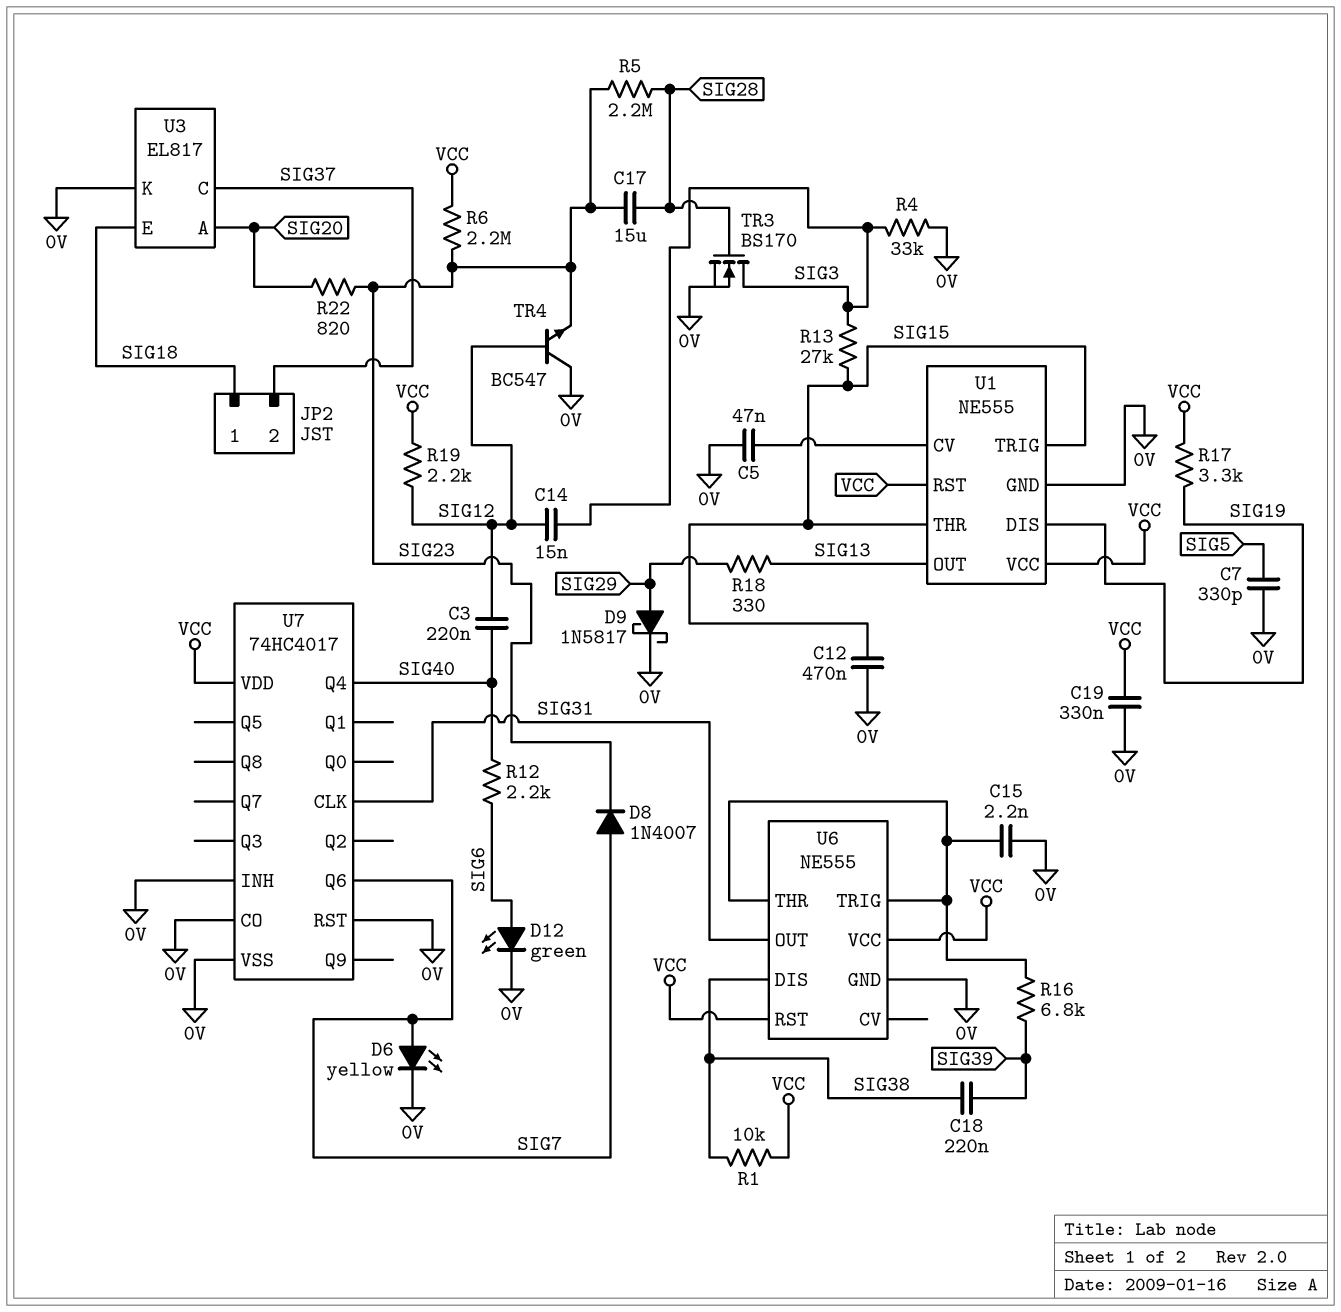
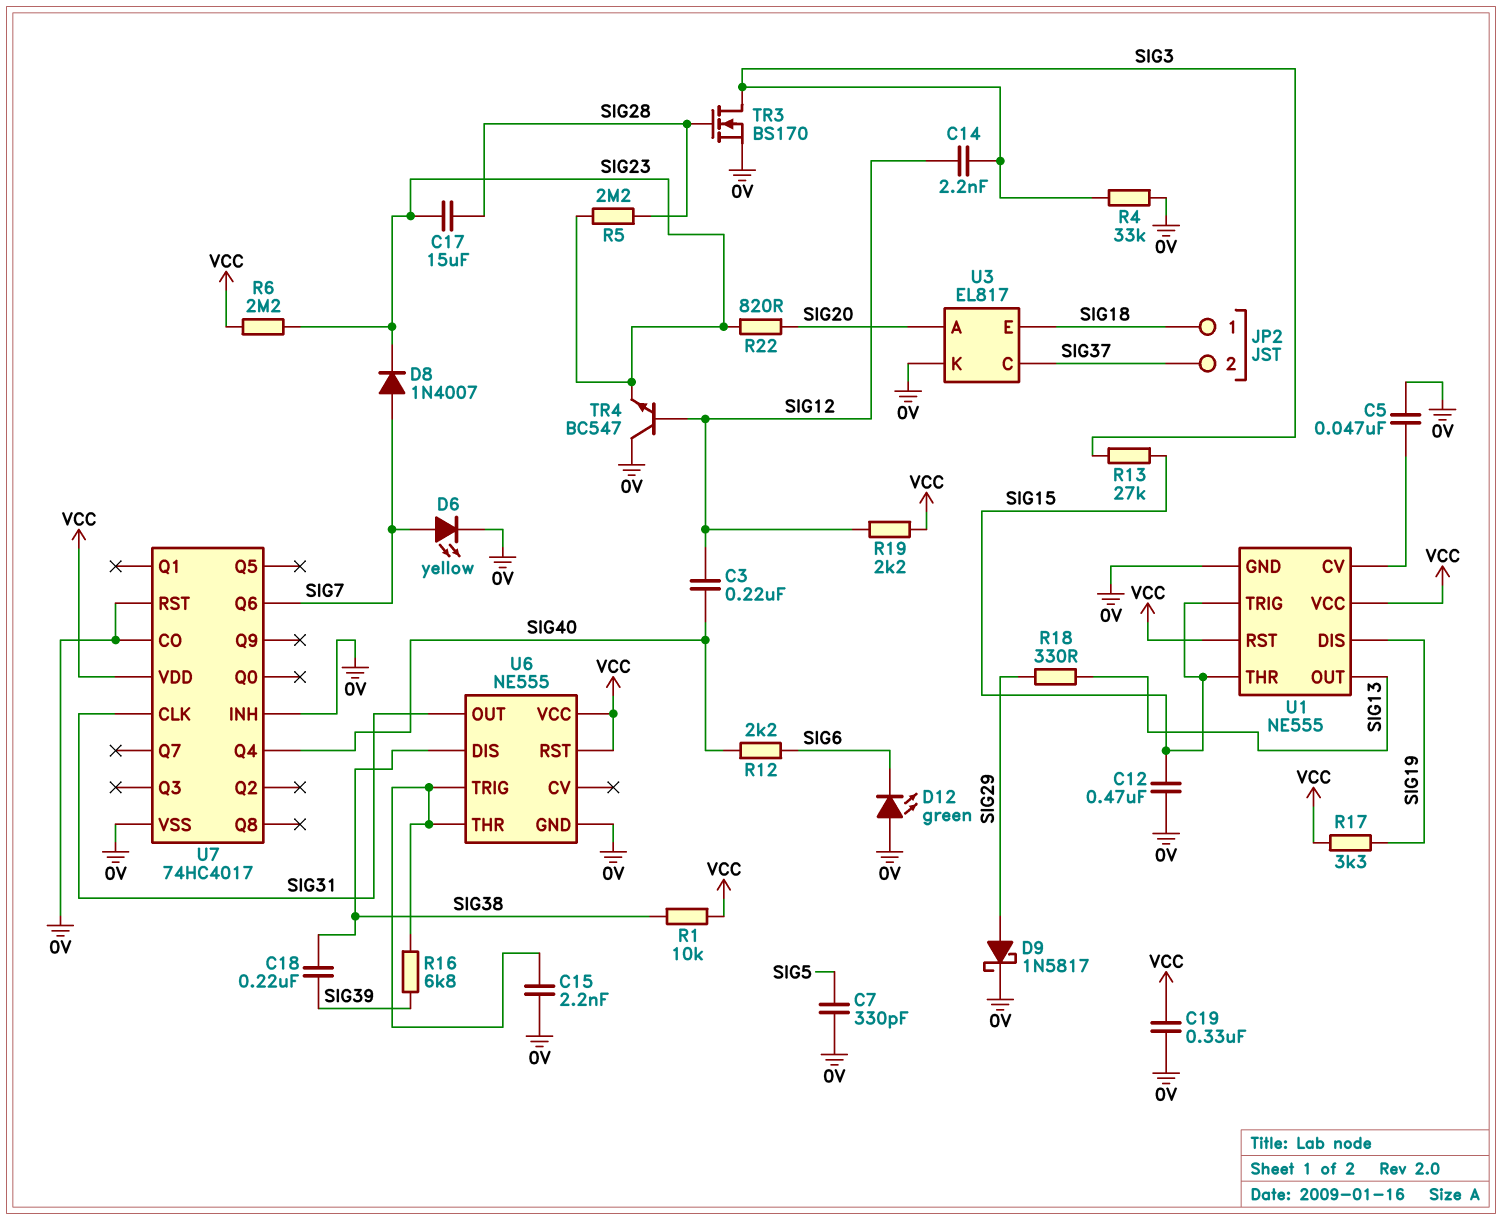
C14: 15nF (SIG3, SIG12) -> 2.2nF (SIG3, SIG12)
D12: LED green (A SIG6, K 0V) -> LED green (A 0V, K SIG6)

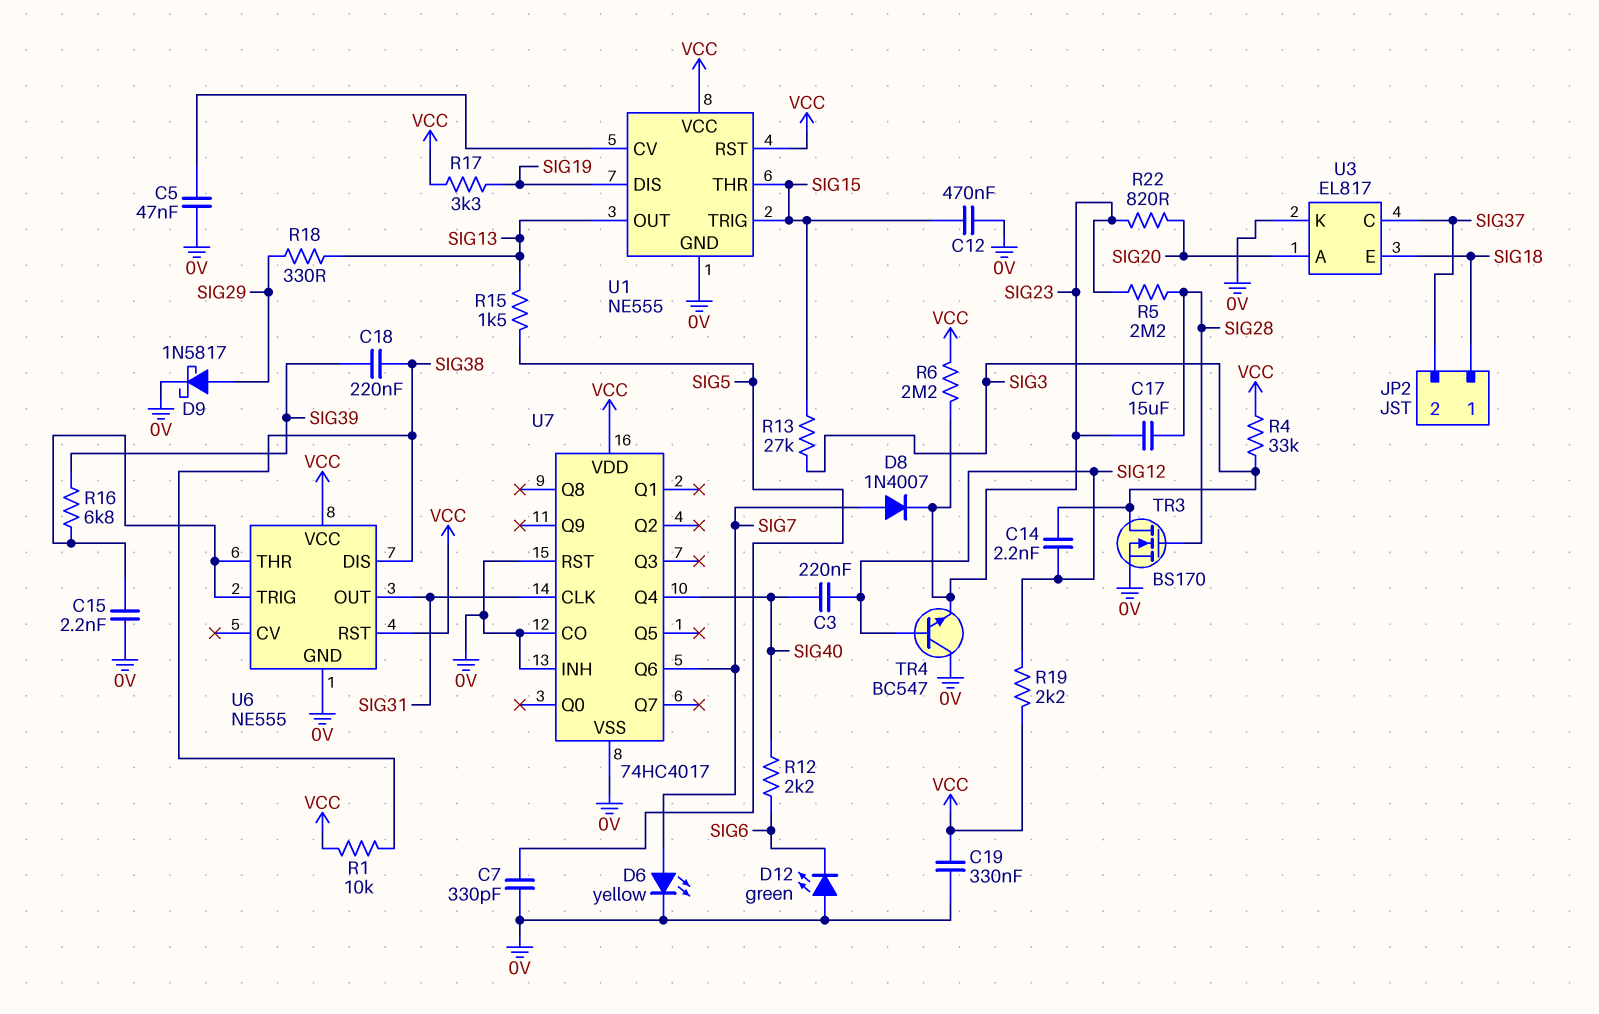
R4: 33k (0V, SIG3) -> 33k (SIG3, VCC)
R15: none -> 1.5k (SIG5, SIG13)

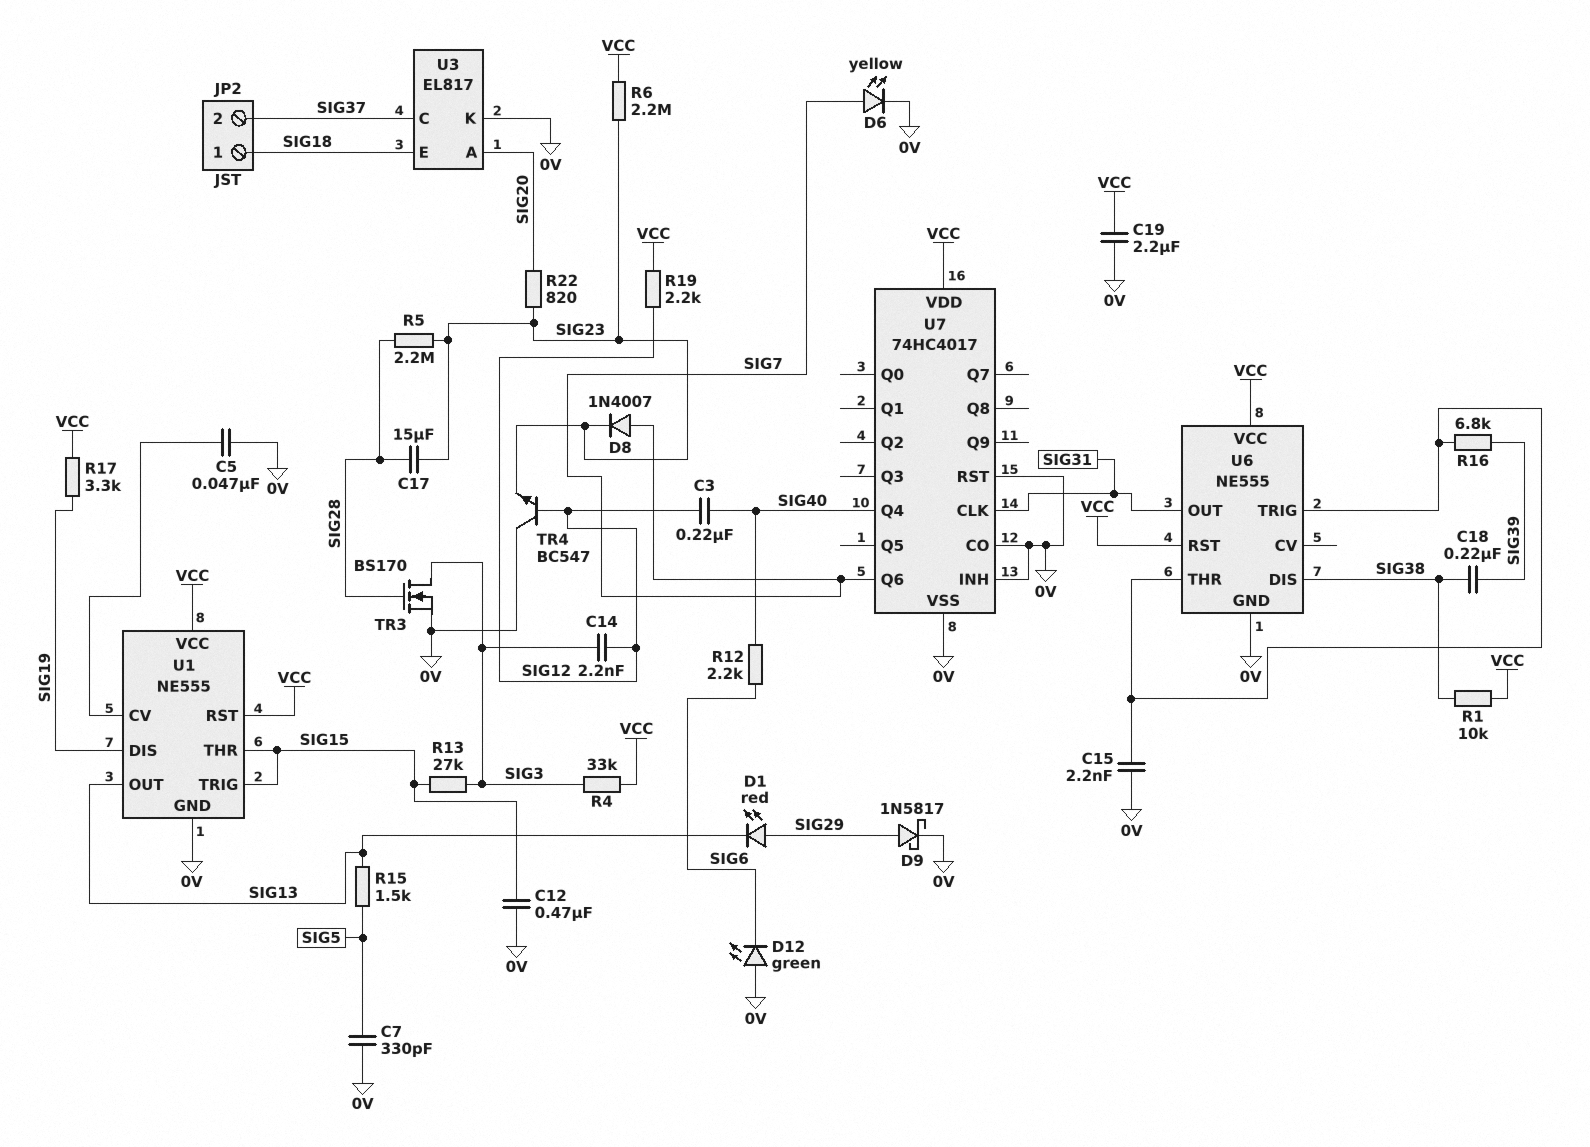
C19: 330nF (0V, VCC) -> 2.2uF (0V, VCC)
D1: none -> LED red (A SIG29, K SIG13)
R18: 330 (SIG13, SIG29) -> none

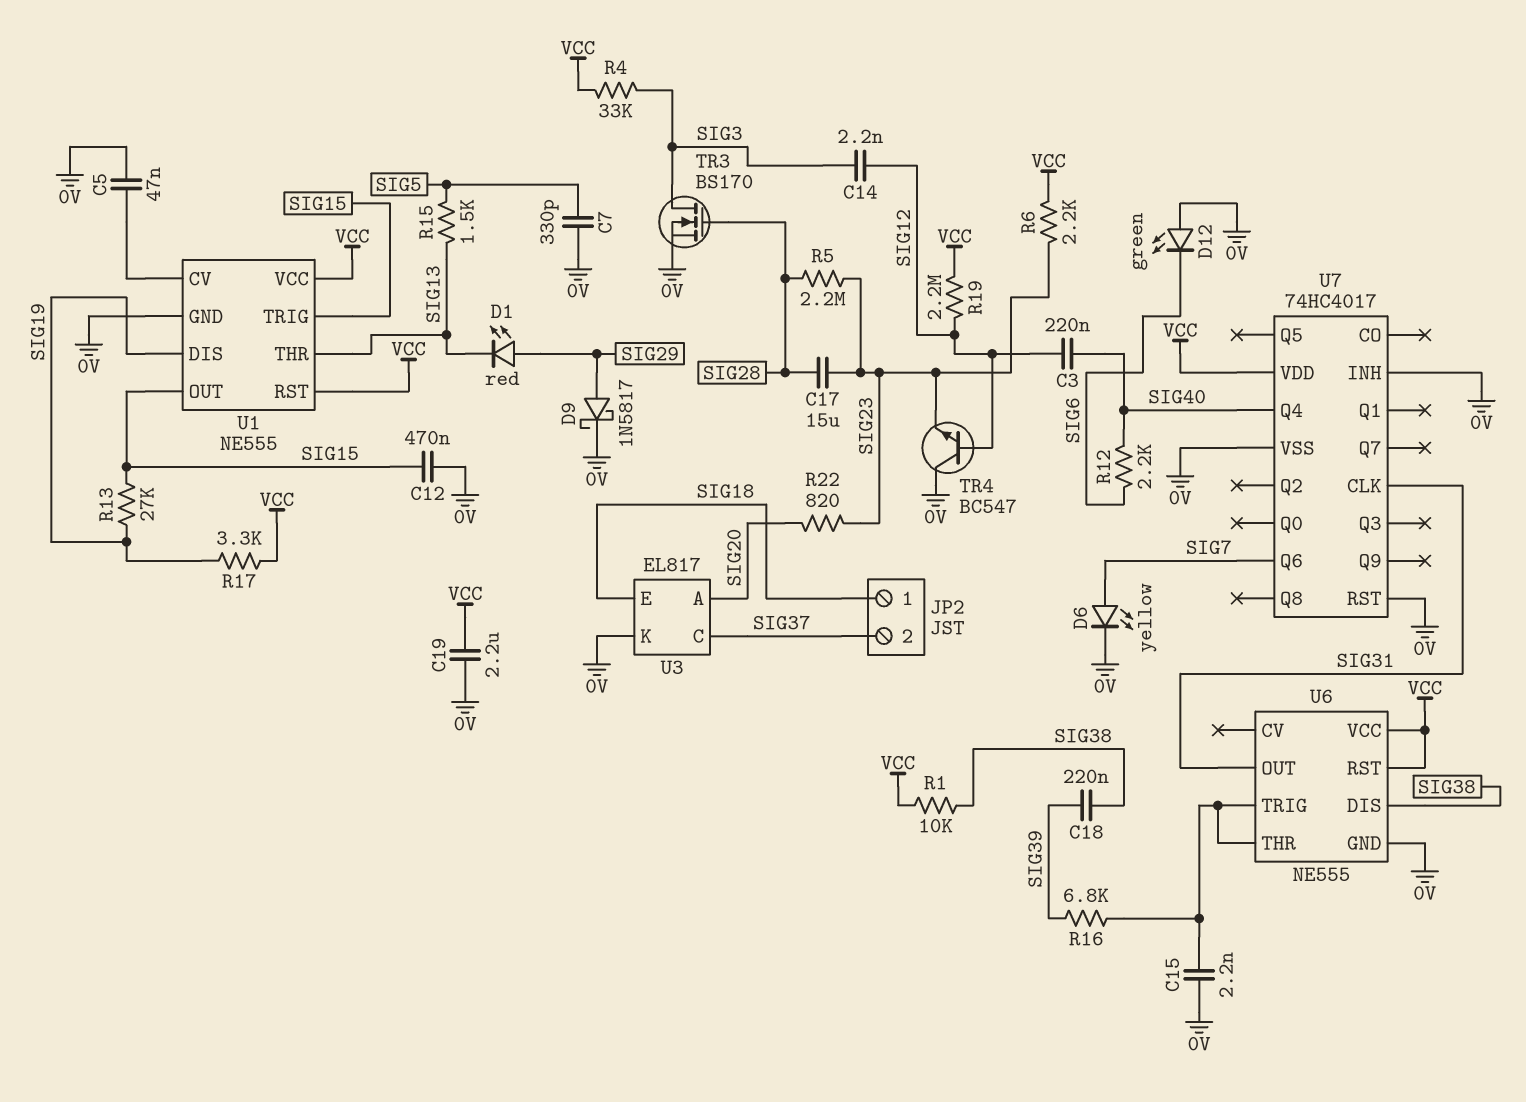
D8: diode 1N4007 (A SIG7, K SIG23) -> none
R6: 2.2M (SIG23, VCC) -> 2.2k (SIG23, VCC)
R13: 27k (SIG3, SIG15) -> 27k (SIG15, SIG19)
R19: 2.2k (SIG12, VCC) -> 2.2M (SIG12, VCC)
U1 pin OUT: SIG13 -> SIG15
U1 pin THR: SIG15 -> SIG13
U7 pin CO: 0V -> none

